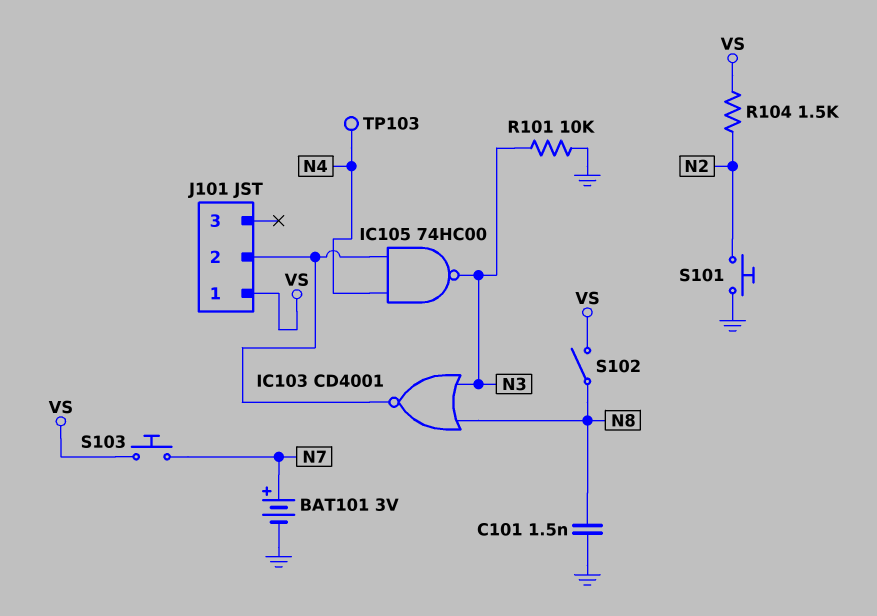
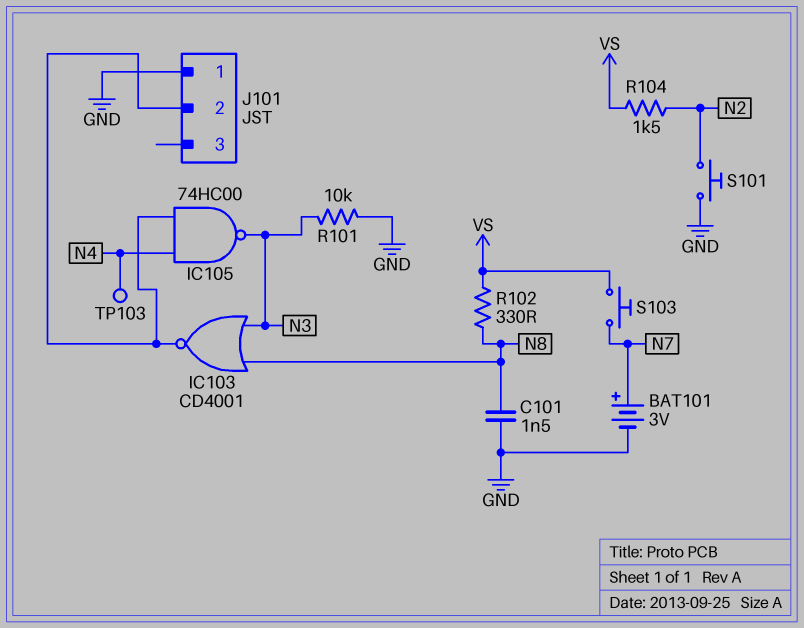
J101 pin 1: VS -> GND
R102: none -> 330 (N8, VS)
S102: switch (N8, VS) -> none

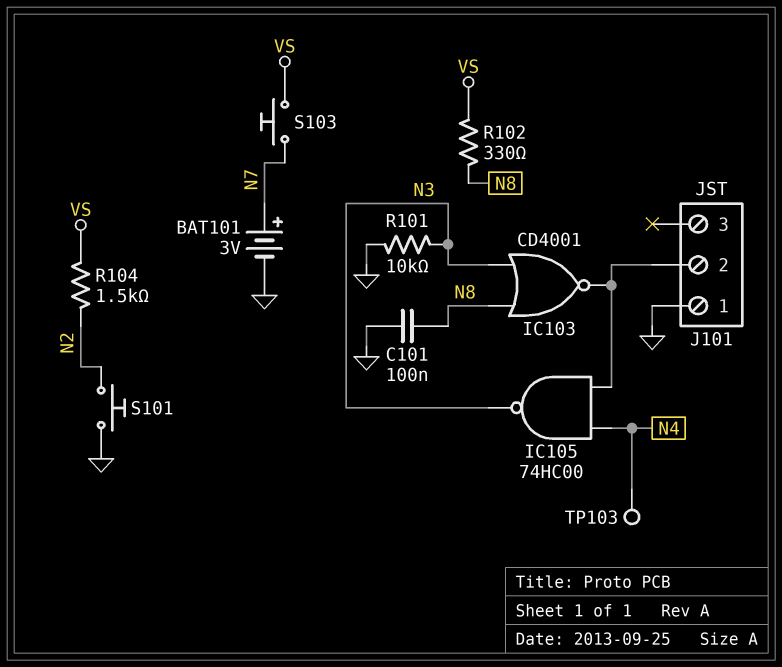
C101: 1.5nF (GND, N8) -> 100nF (GND, N8)

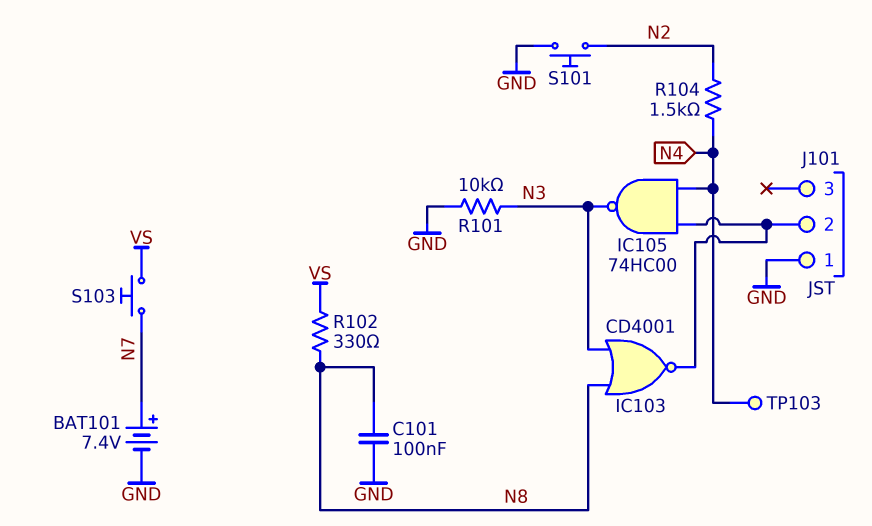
BAT101: 3V (plus N7, minus GND) -> 7.4V (plus N7, minus GND)
R104: 1.5k (N2, VS) -> 1.5k (N2, N4)

